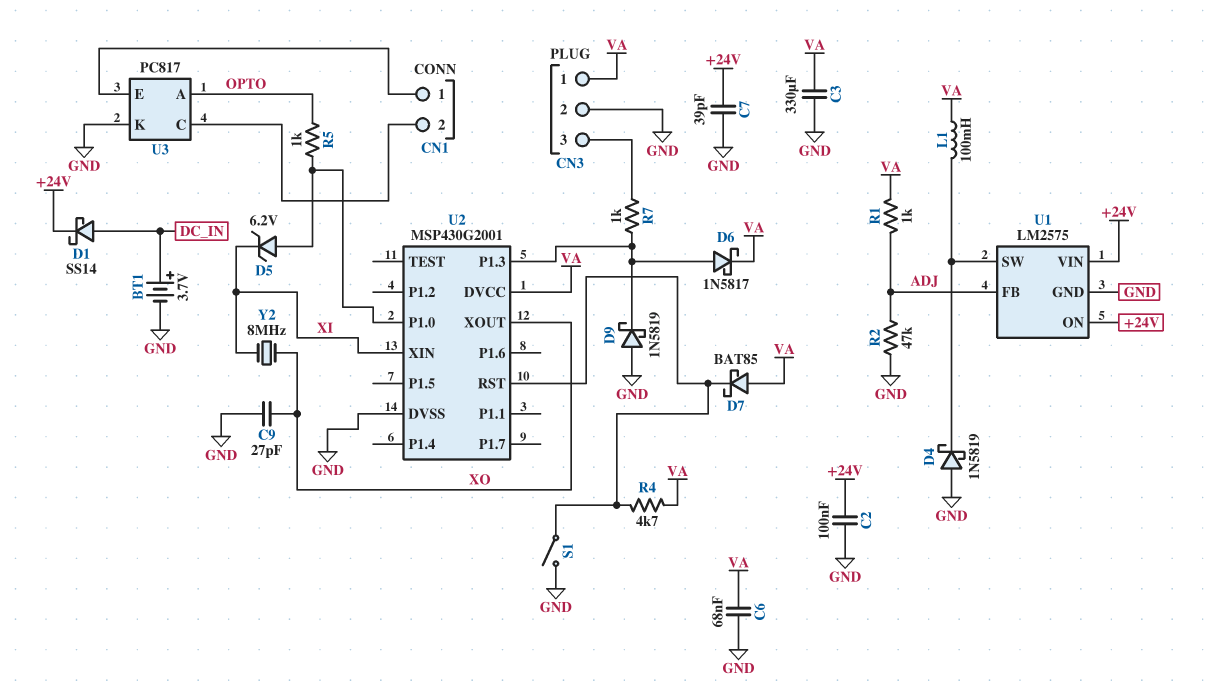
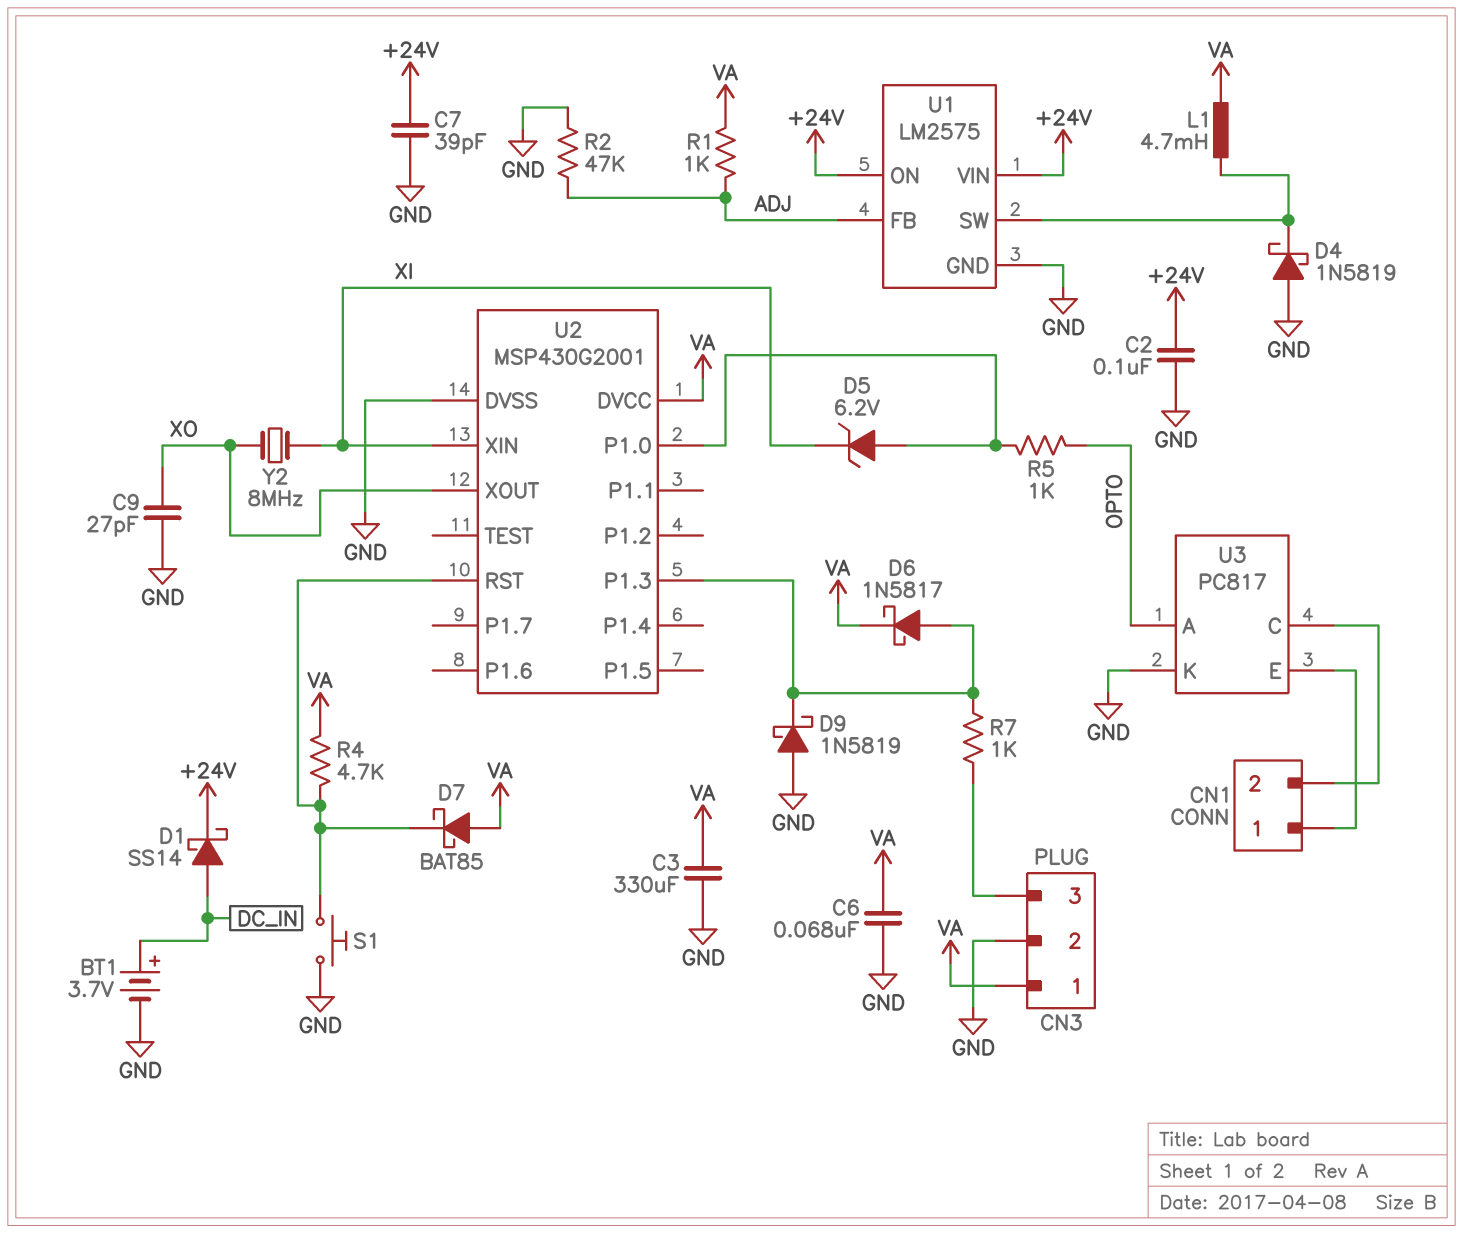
L1: 100mH (U1/SW, VA) -> 4.7mH (U1/SW, VA)
S1: switch (GND, U2/RST) -> button (GND, U2/RST)

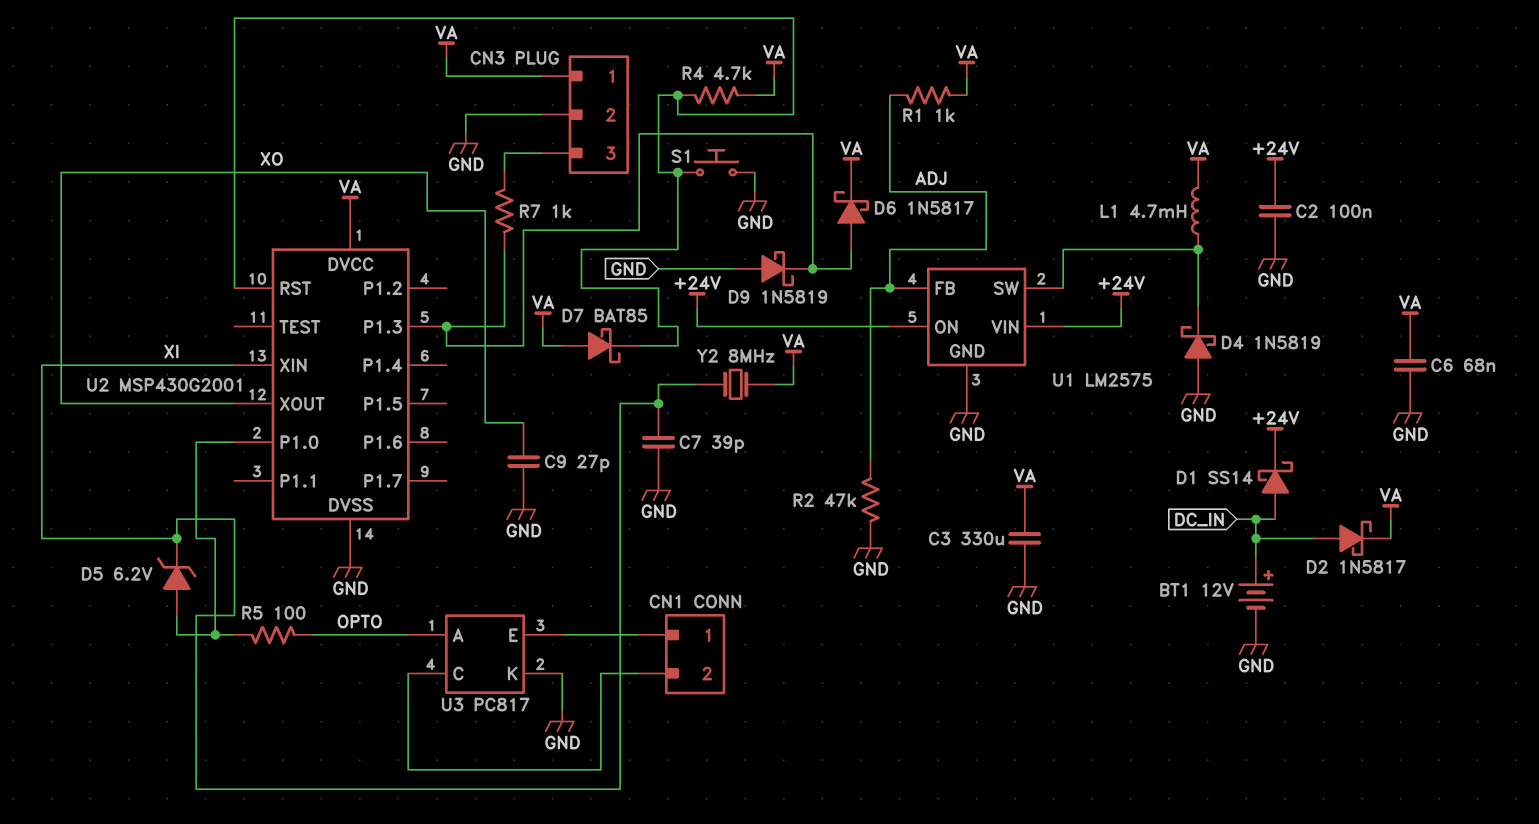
BT1: 3.7V (plus DC_IN, minus GND) -> 12V (plus DC_IN, minus GND)
C7: 39pF (+24V, GND) -> 39pF (GND, XI)
D2: none -> schottky 1N5817 (A DC_IN, K VA)
R5: 1k (OPTO, U2/P1.0) -> 100 (OPTO, U2/P1.0)
Y2: 8MHz (XI, XO) -> 8MHz (VA, XI)

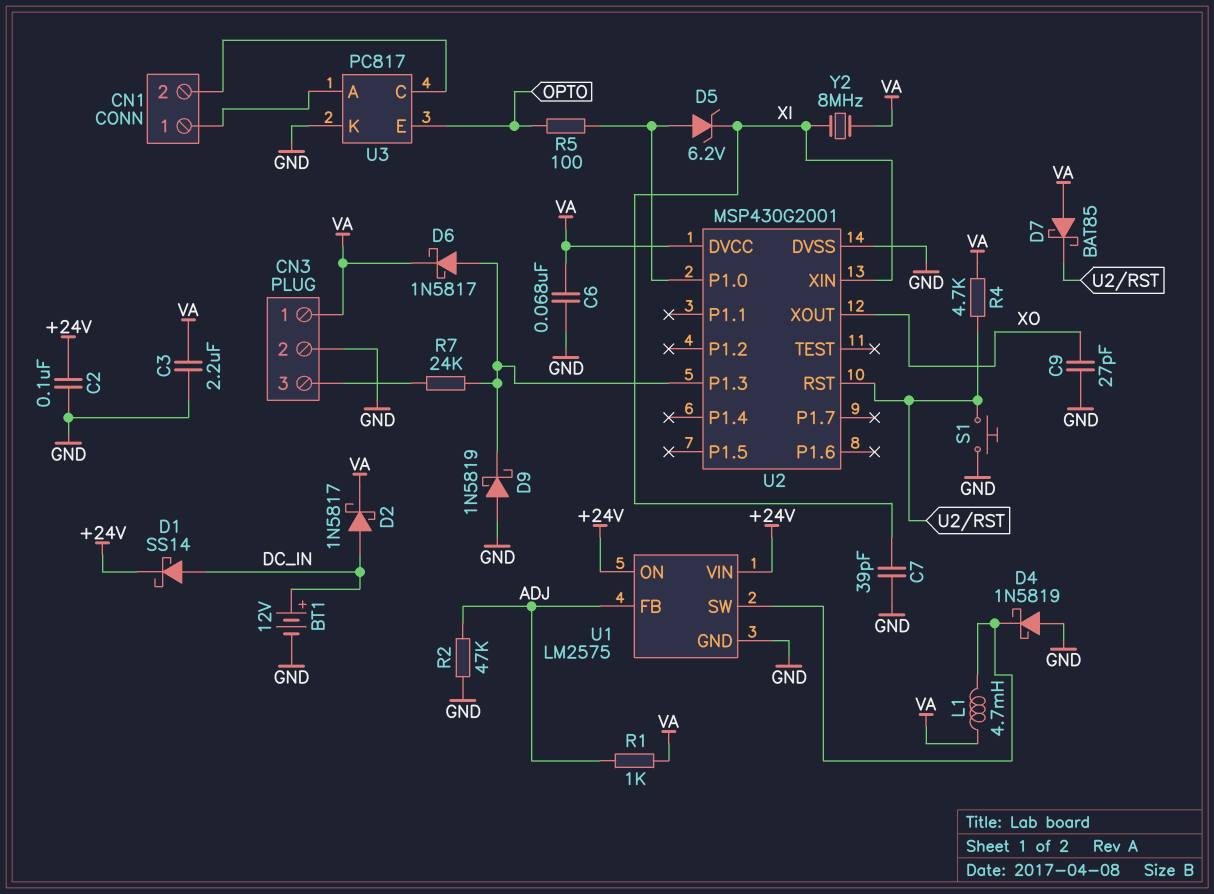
C3: 330uF (GND, VA) -> 2.2uF (GND, VA)
R7: 1k (CN3/3, U2/P1.3) -> 24k (CN3/3, U2/P1.3)
U3 pin A: OPTO -> CN1/1
U3 pin E: CN1/1 -> OPTO

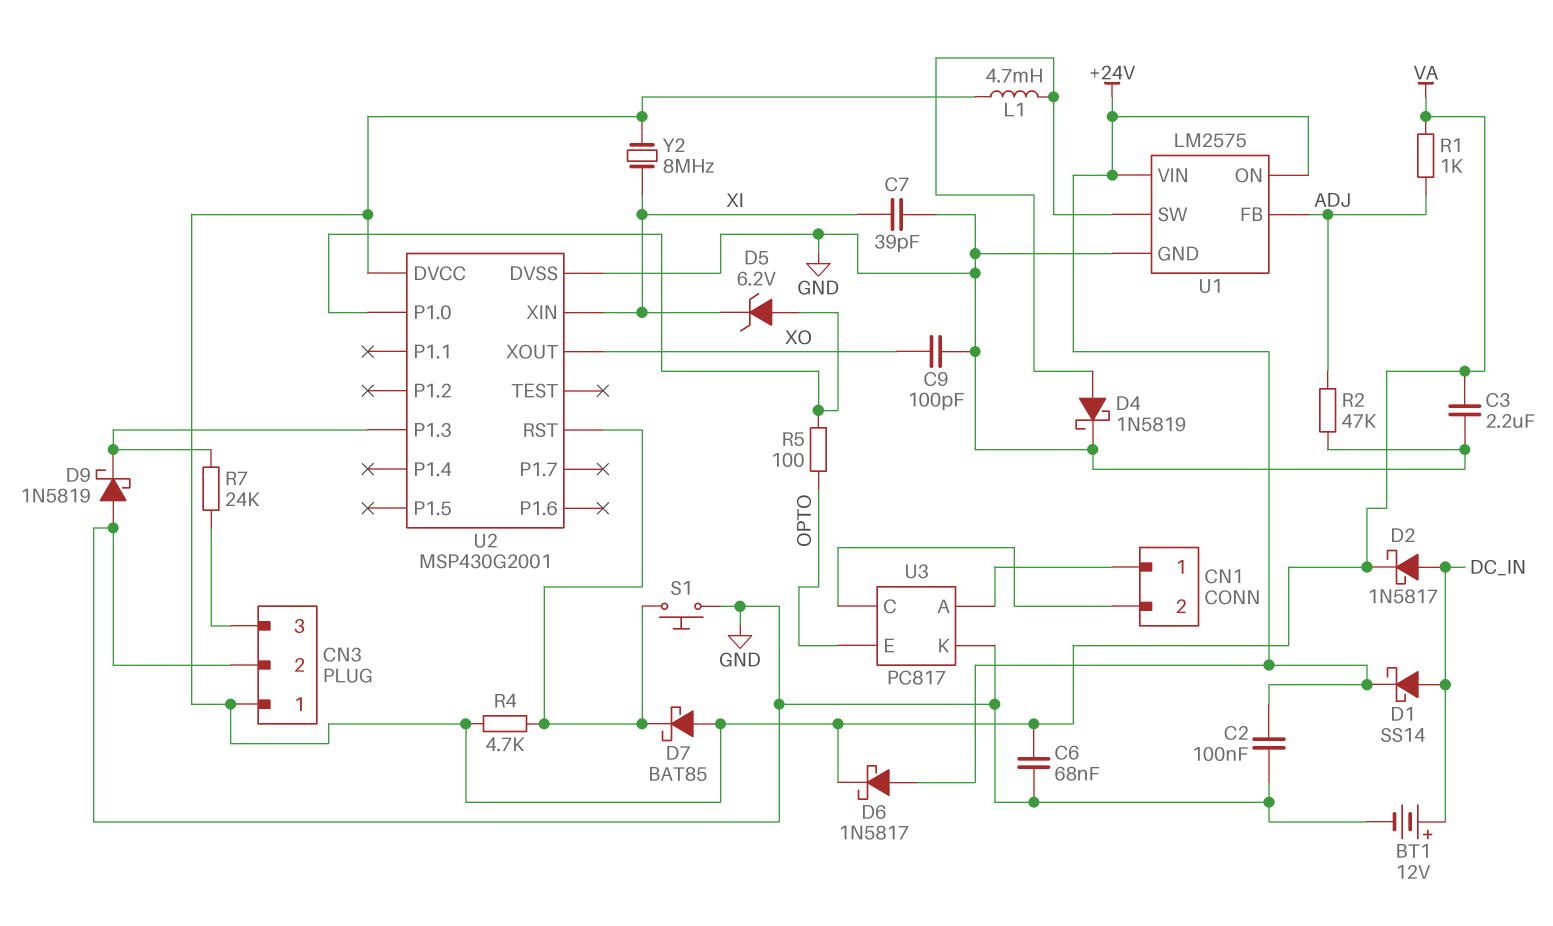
C9: 27pF (GND, XO) -> 100pF (GND, XO)
D4: schottky 1N5819 (A GND, K U1/SW) -> schottky 1N5819 (A U1/SW, K GND)
D6: schottky 1N5817 (A U2/P1.3, K VA) -> schottky 1N5817 (A +24V, K VA)

